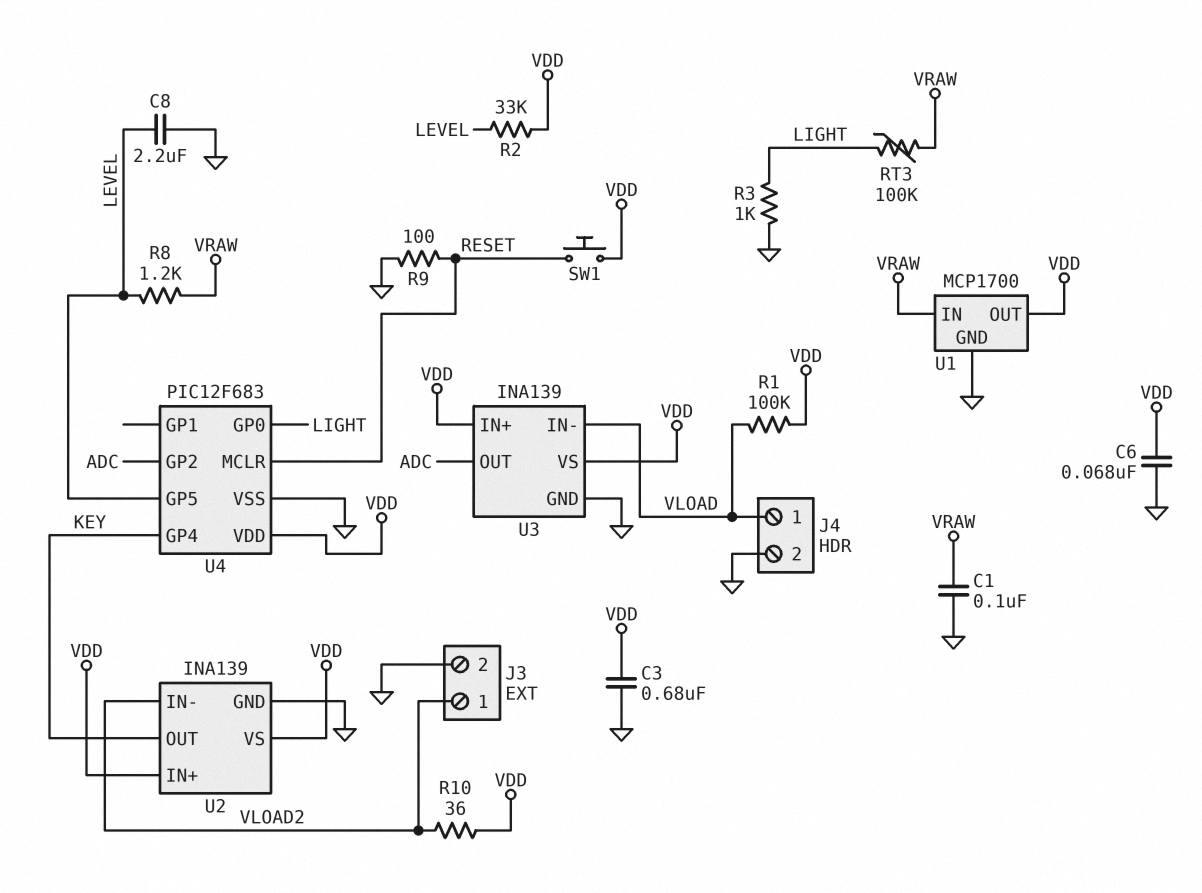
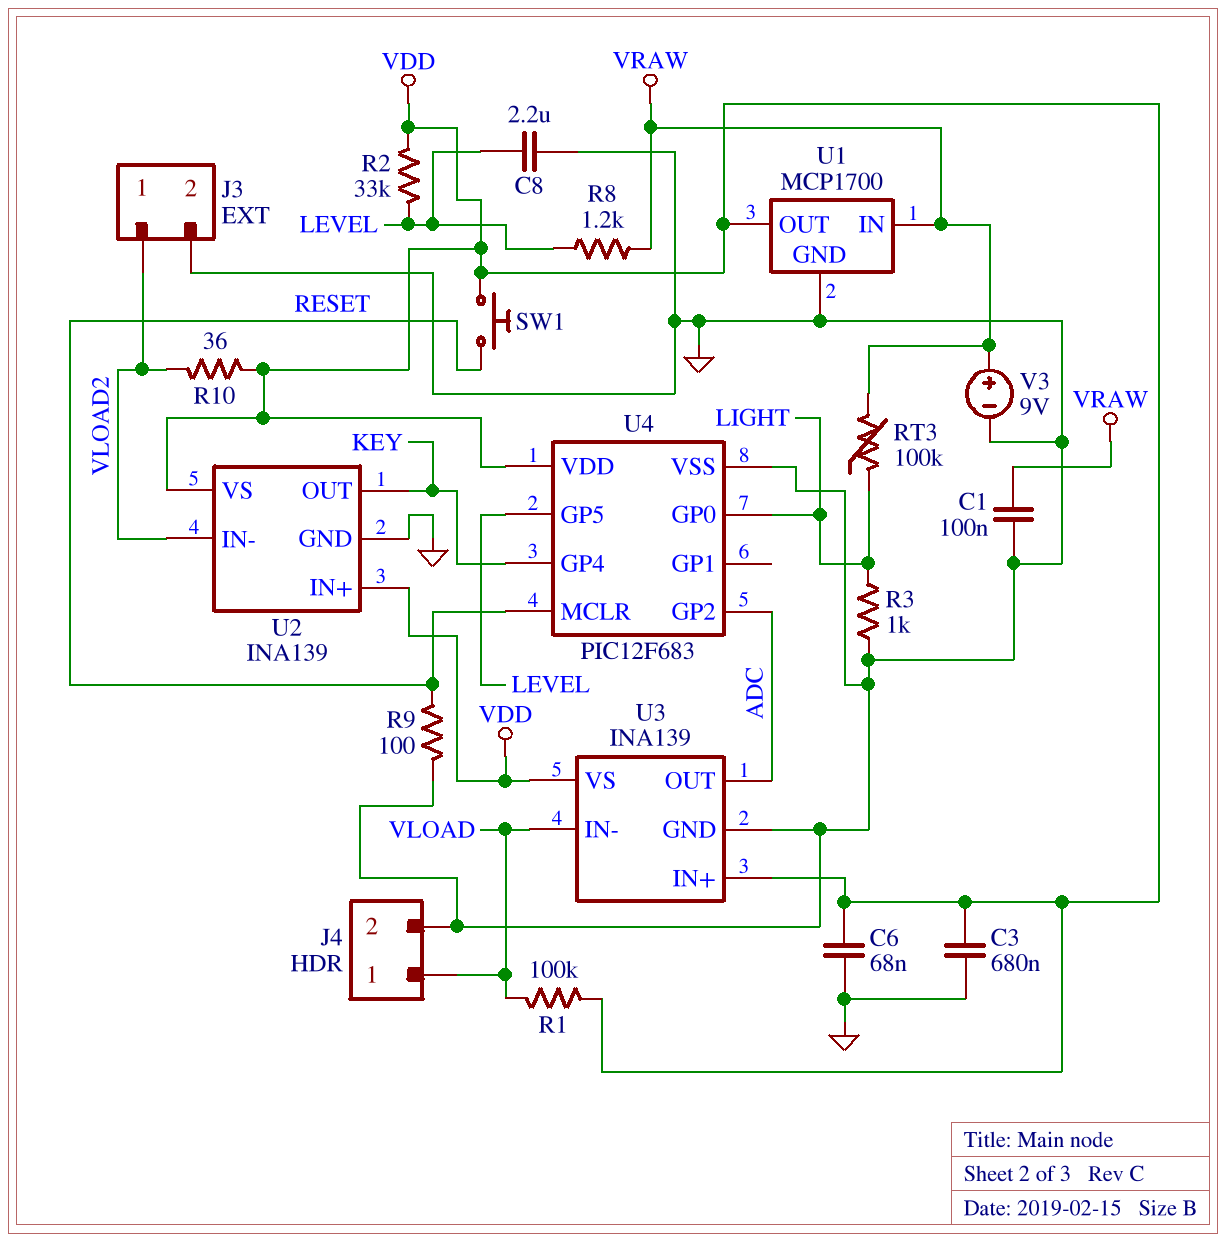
V3: none -> 9V (plus VRAW, minus GND)

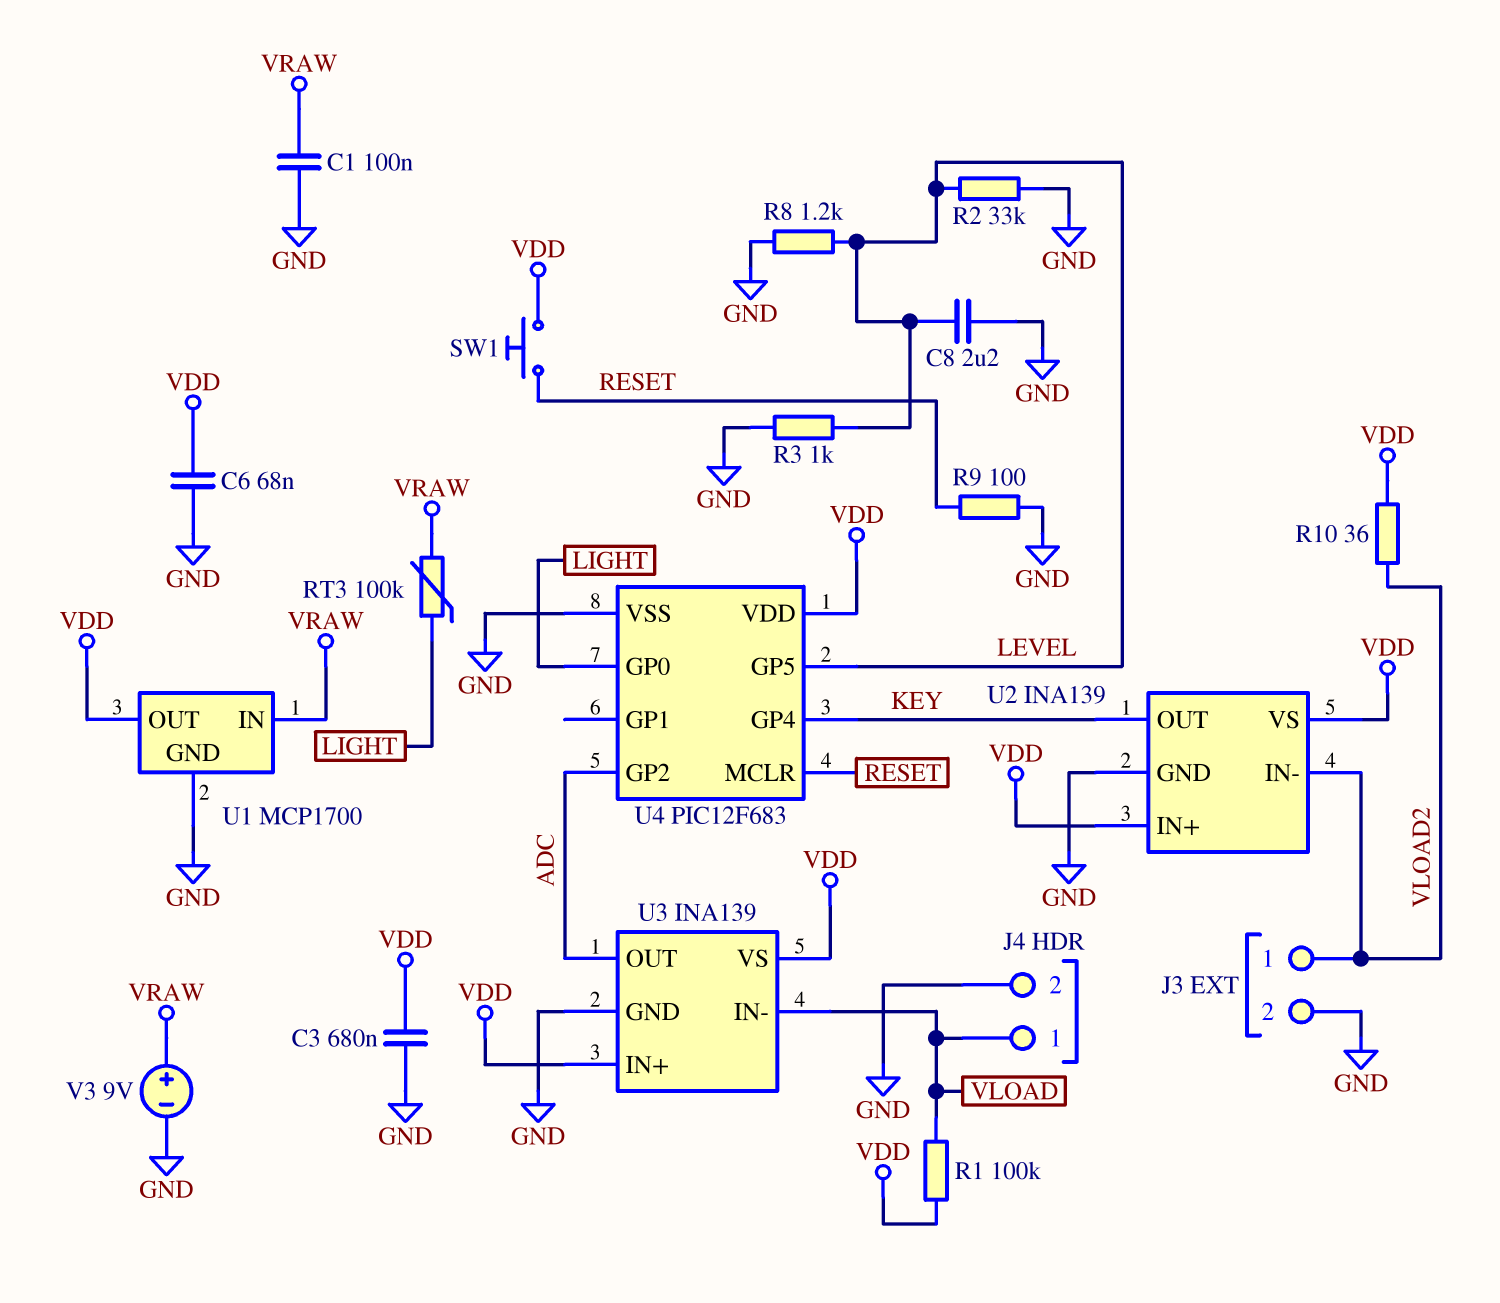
R2: 33k (LEVEL, VDD) -> 33k (GND, LEVEL)
R3: 1k (GND, LIGHT) -> 1k (GND, LEVEL)
R8: 1.2k (LEVEL, VRAW) -> 1.2k (GND, LEVEL)

